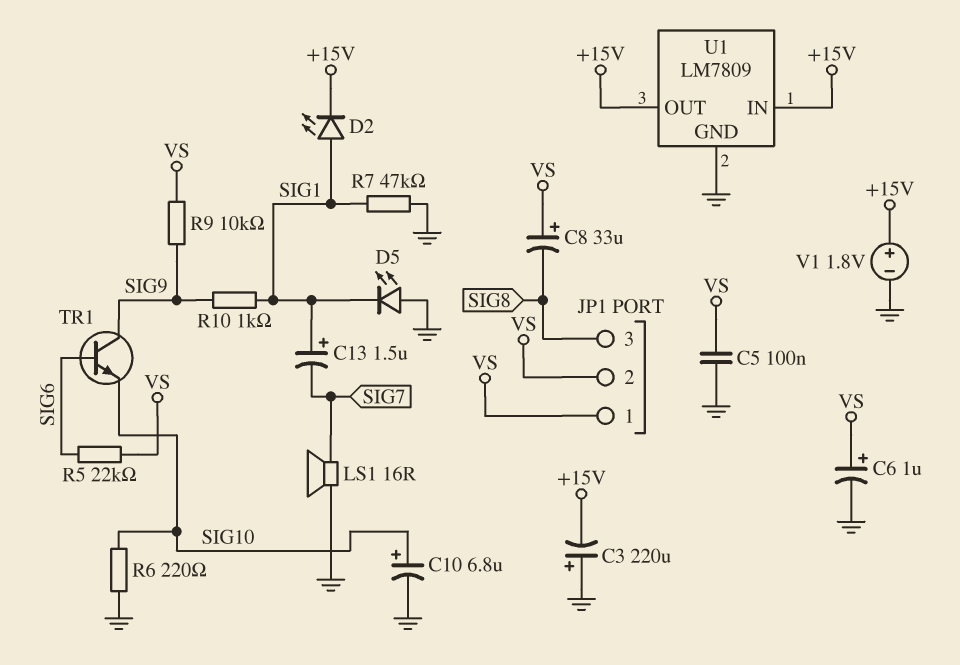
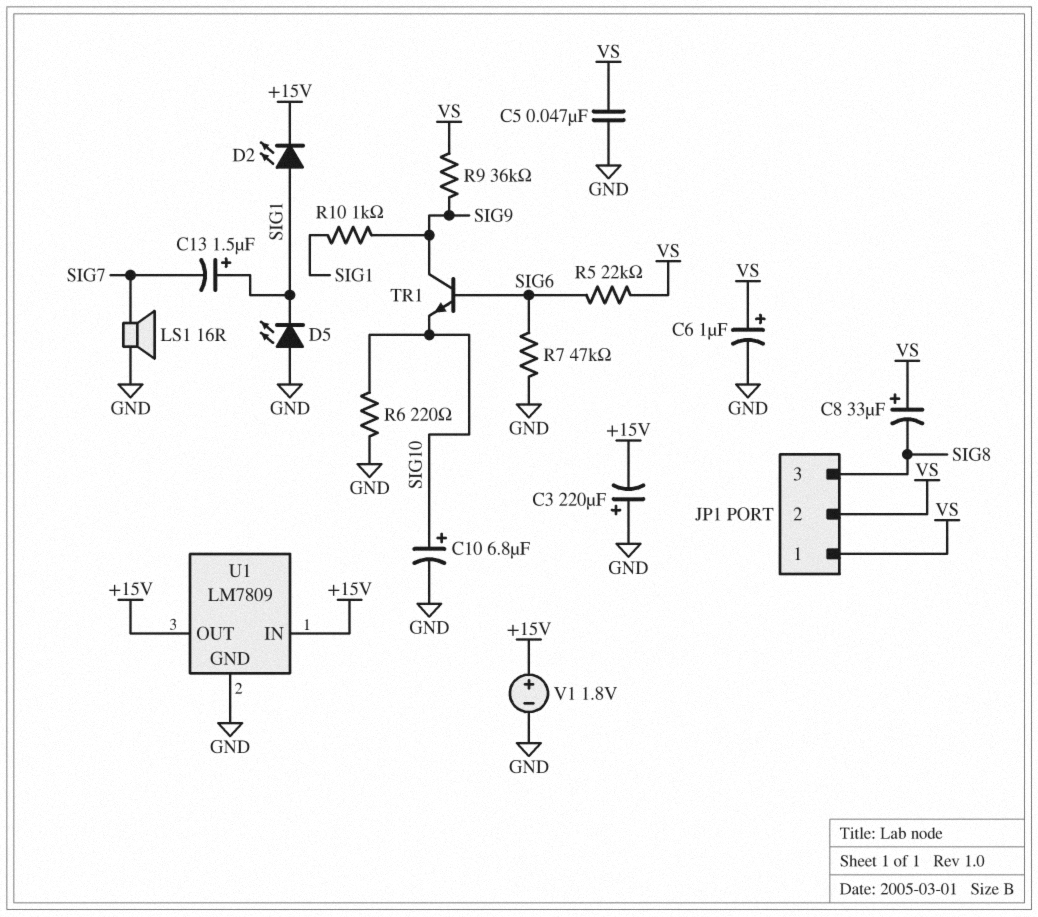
C5: 100nF (GND, VS) -> 47nF (GND, VS)
R7: 47k (GND, SIG1) -> 47k (GND, SIG6)
R9: 10k (SIG9, VS) -> 36k (SIG9, VS)

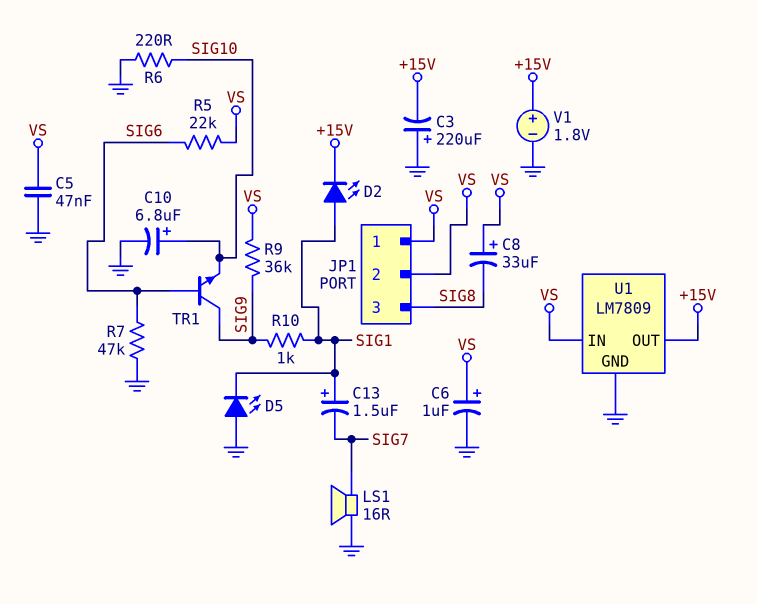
U1 pin IN: +15V -> VS

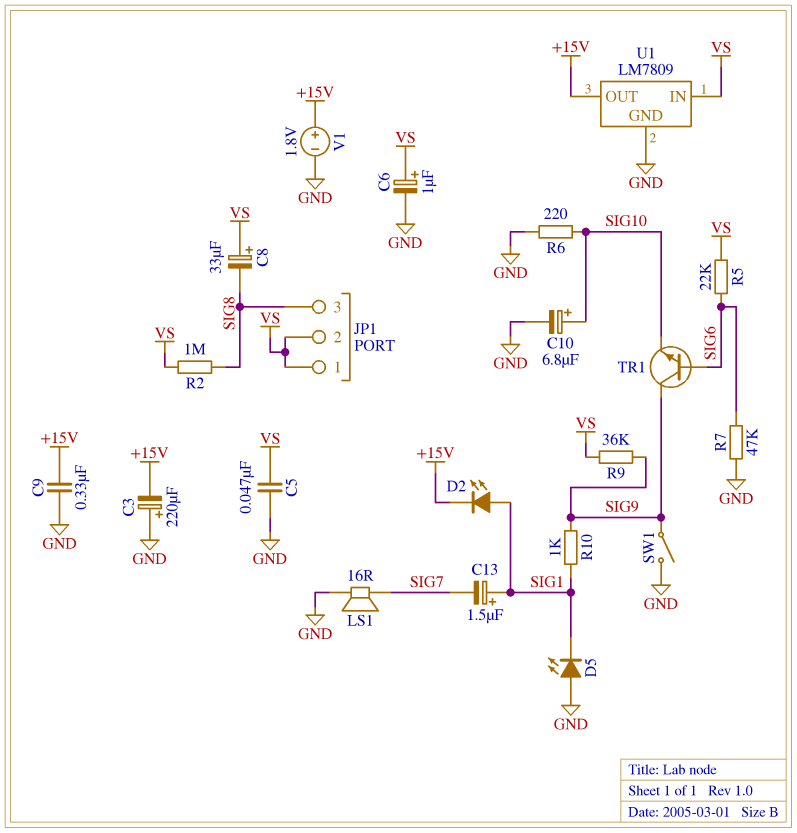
C9: none -> 330nF (+15V, GND)
R2: none -> 1M (SIG8, VS)
SW1: none -> switch (GND, SIG9)

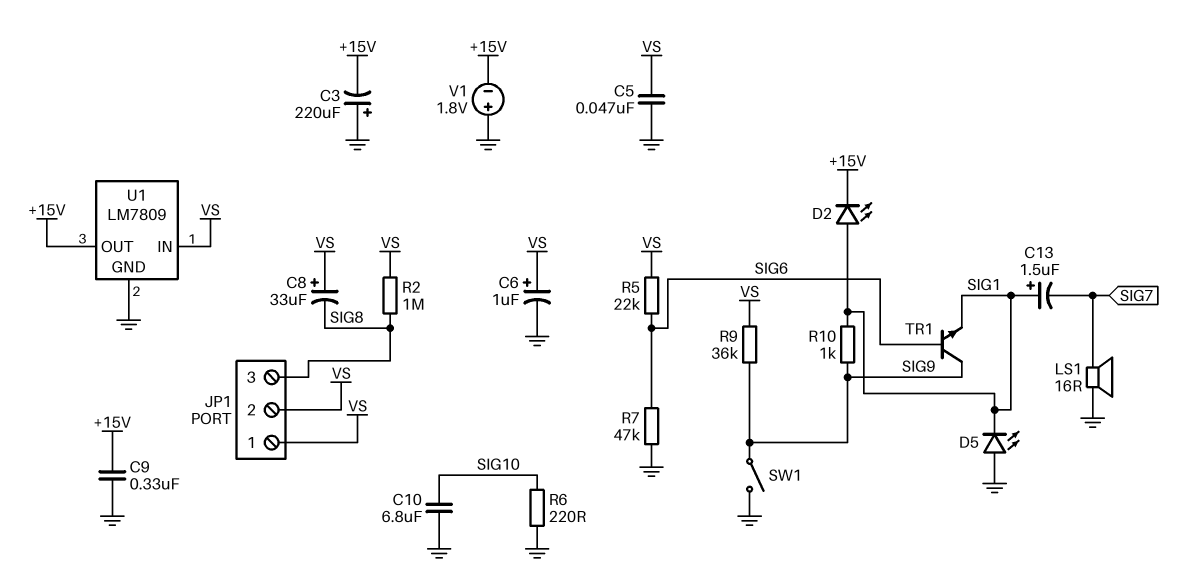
C10: 6.8uF (plus SIG10, minus GND) -> 6.8uF (GND, SIG10)
TR1: NPN (B SIG6, C SIG9, E SIG10) -> NPN (B SIG6, C SIG9, E SIG1)
V1: 1.8V (plus +15V, minus GND) -> 1.8V (plus GND, minus +15V)

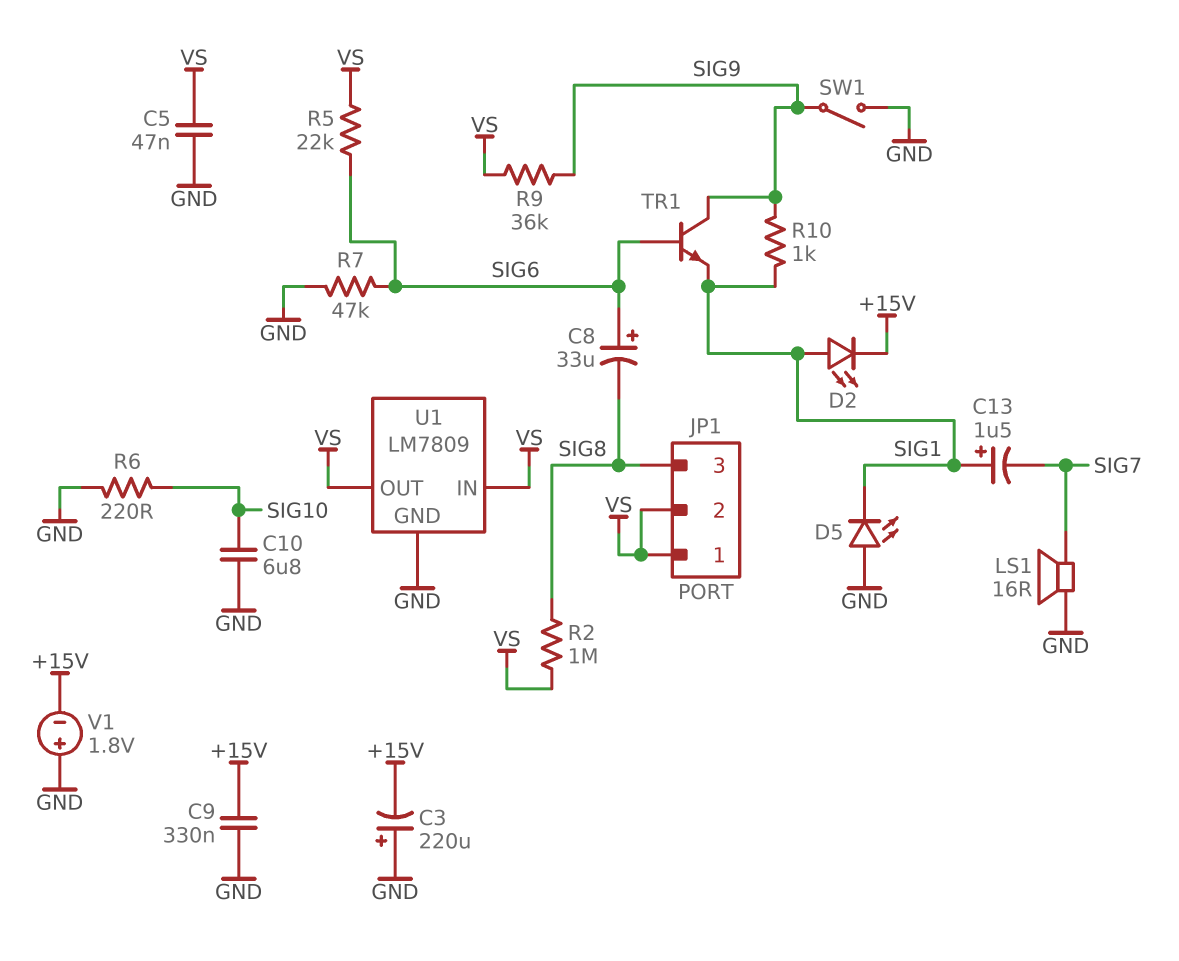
C6: 1uF (plus VS, minus GND) -> none
C8: 33uF (plus VS, minus SIG8) -> 33uF (plus SIG6, minus SIG8)
U1 pin OUT: +15V -> VS

